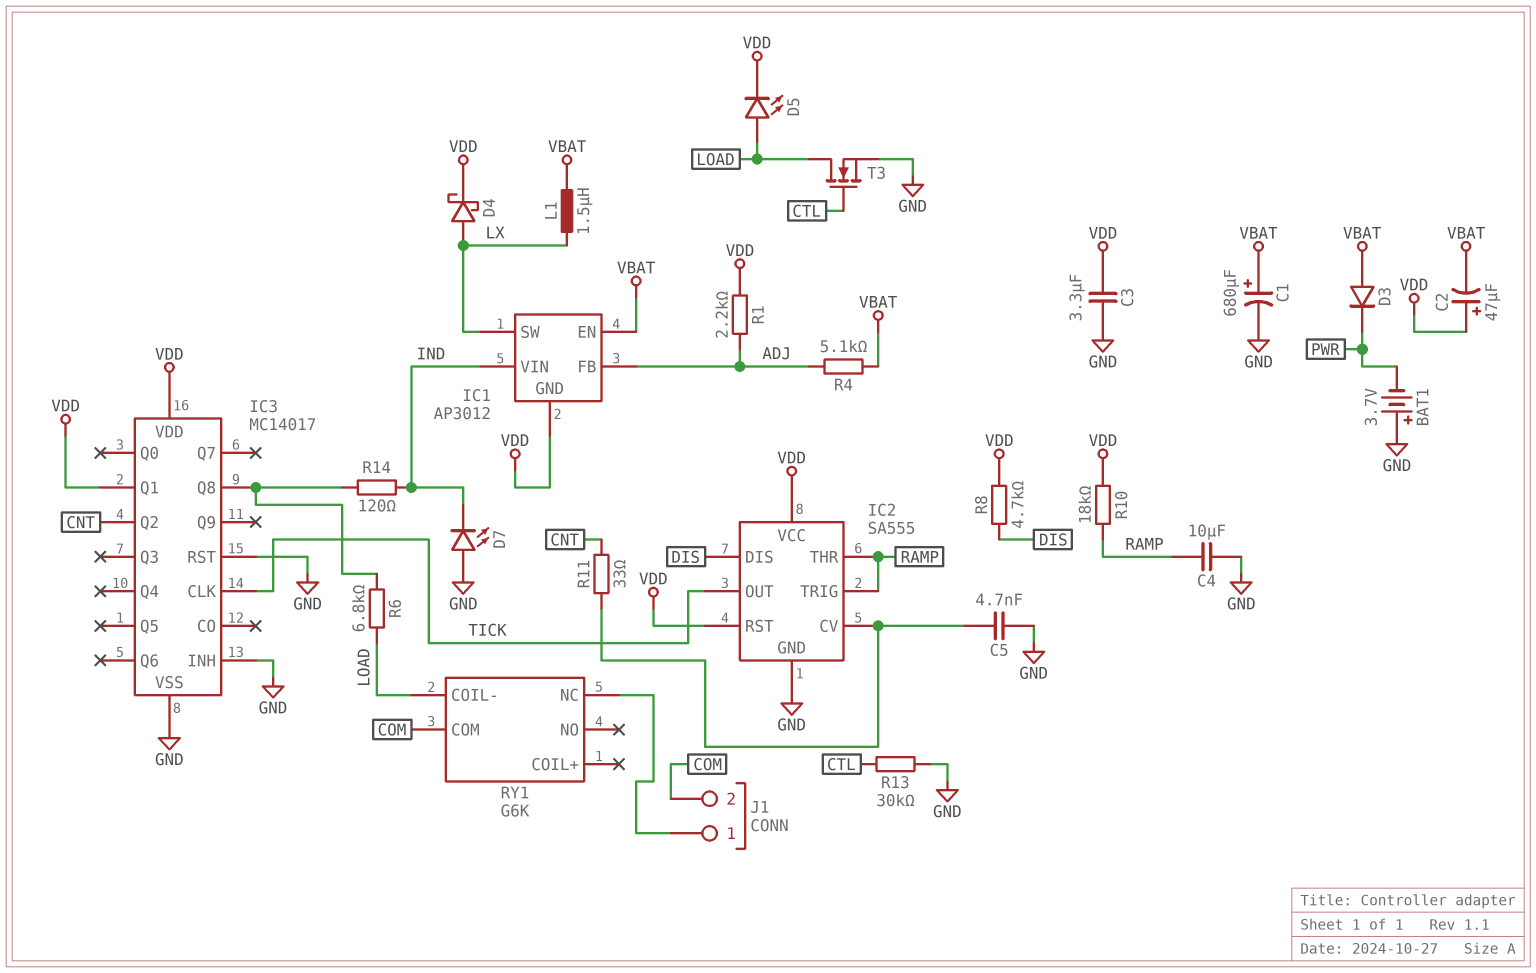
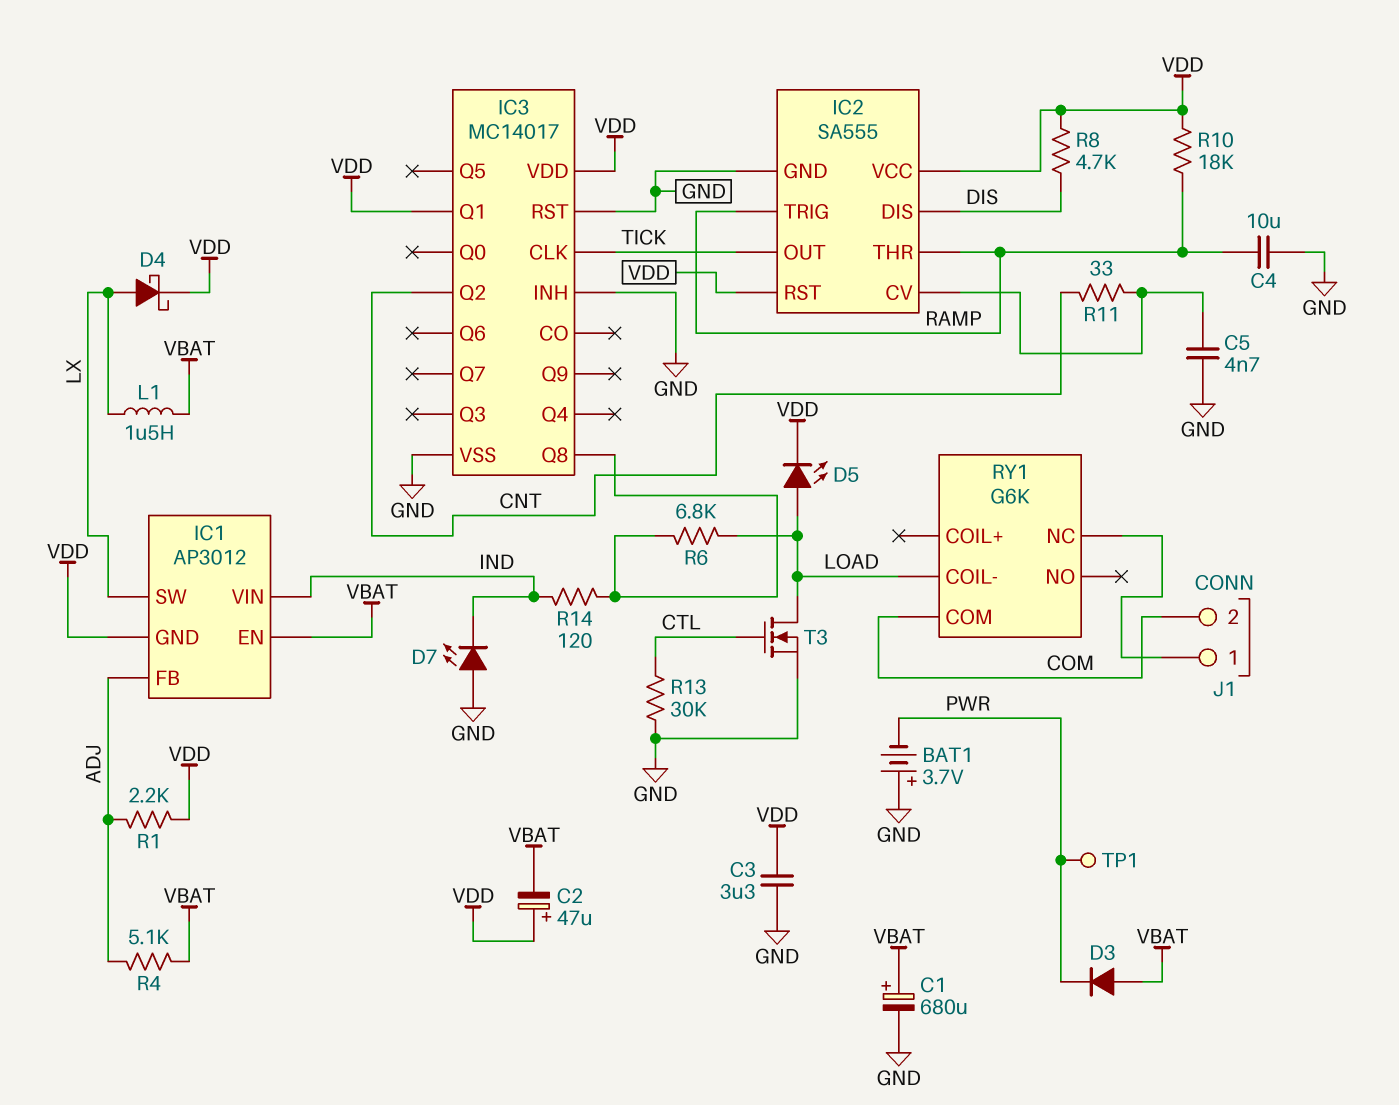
TP1: none -> test point (PWR)

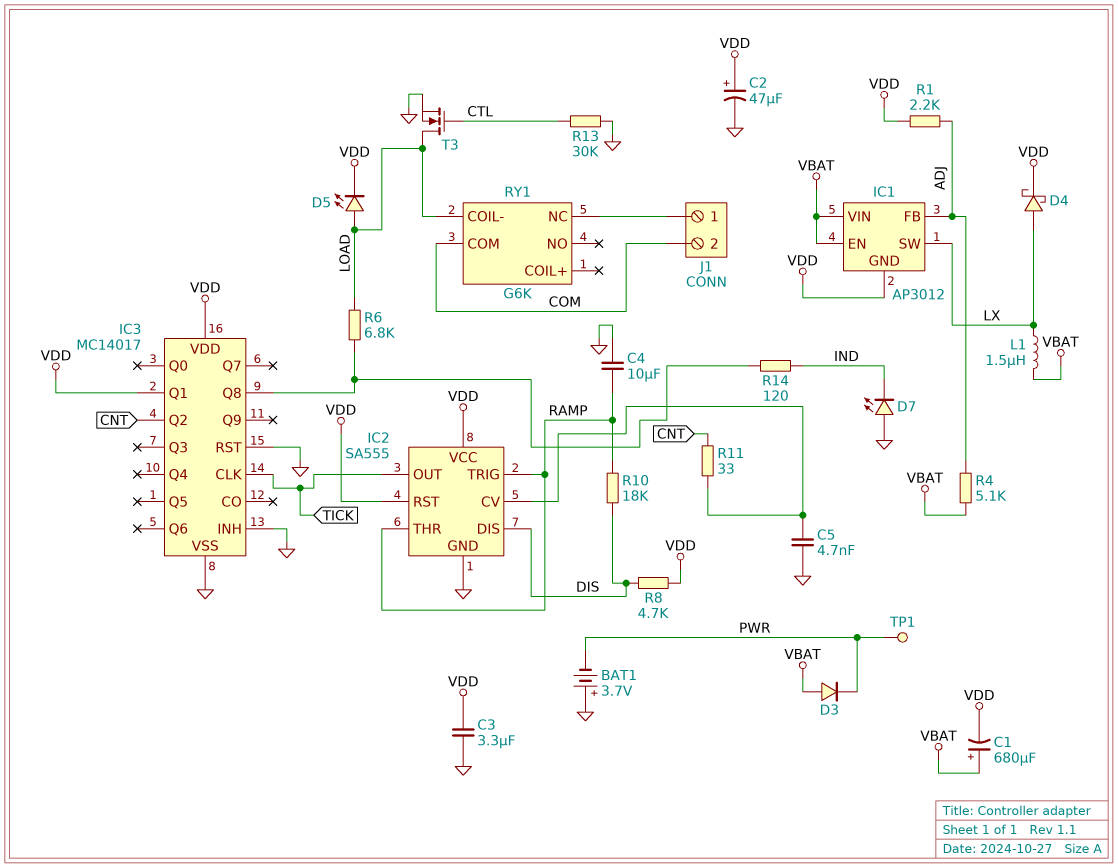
C1: 680uF (plus VBAT, minus GND) -> 680uF (plus VBAT, minus VDD)
C2: 47uF (plus VDD, minus VBAT) -> 47uF (plus VDD, minus GND)
IC1 pin VIN: IND -> VBAT
R10: 18k (RAMP, VDD) -> 18k (DIS, RAMP)

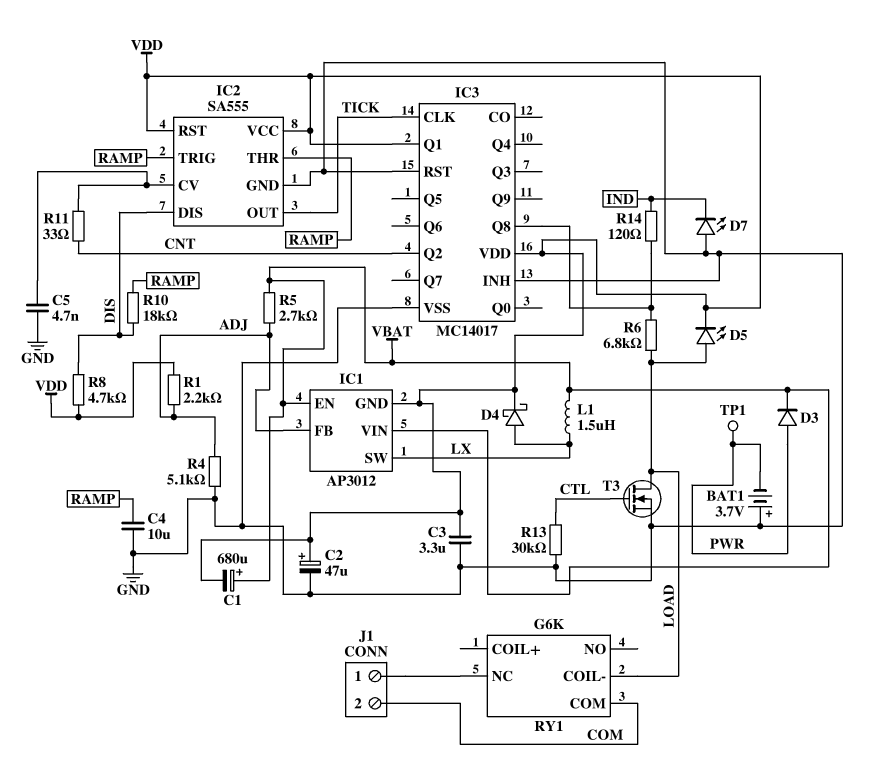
D3: diode (A VBAT, K PWR) -> diode (A PWR, K VBAT)
R4: 5.1k (ADJ, VBAT) -> 5.1k (ADJ, GND)
R5: none -> 2.7k (ADJ, VBAT)

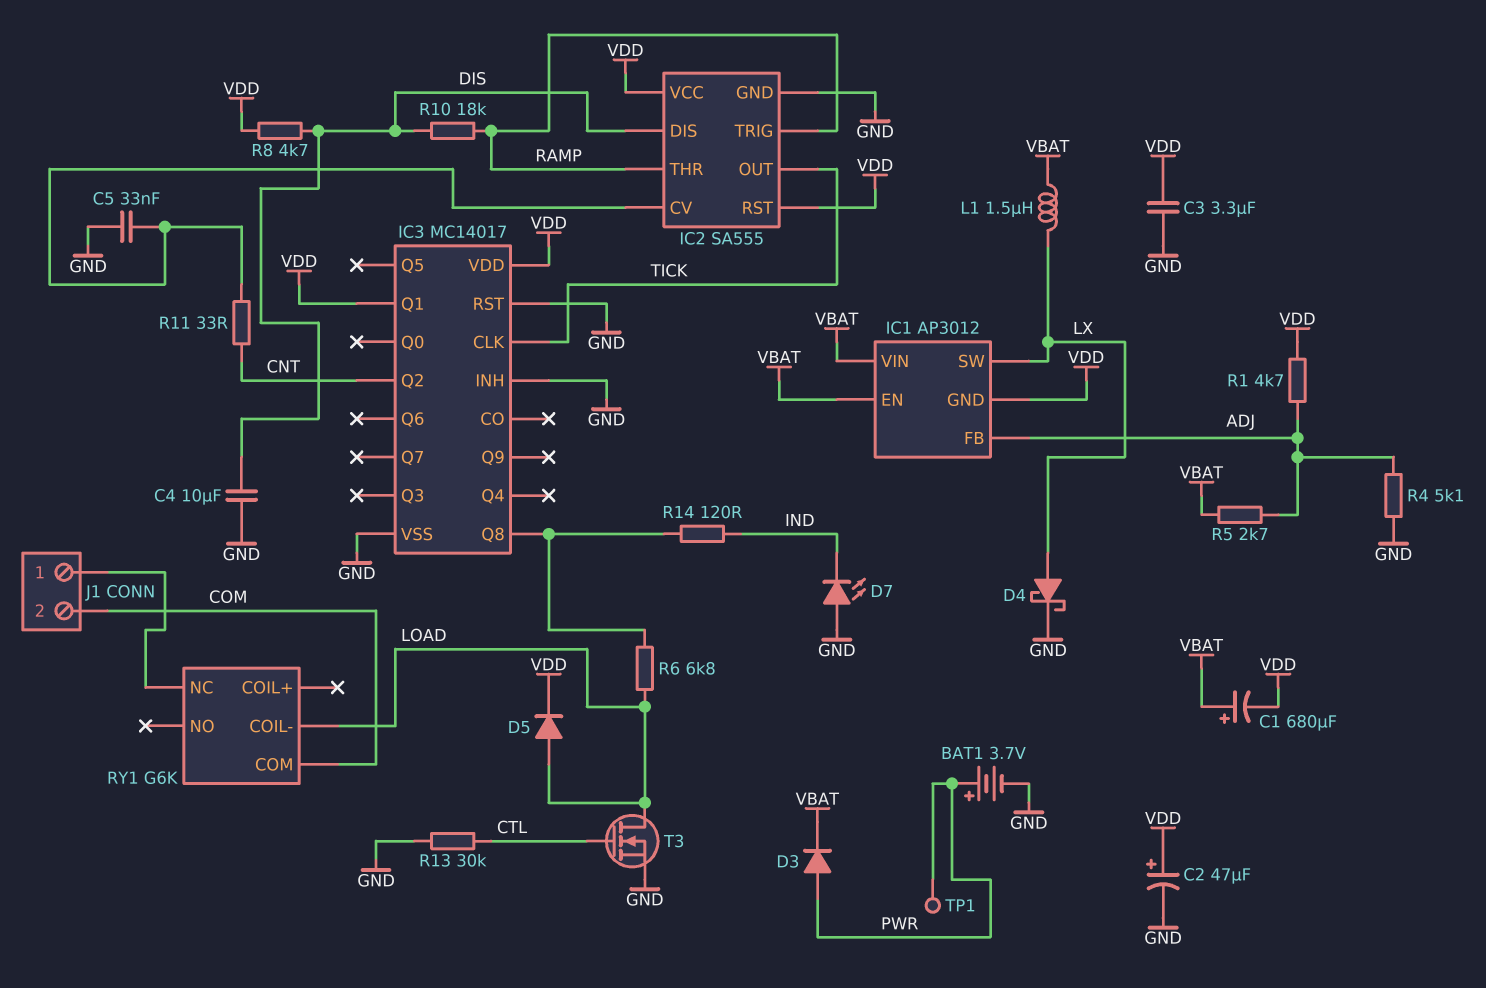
BAT1: 3.7V (plus GND, minus PWR) -> 3.7V (plus PWR, minus GND)
C4: 10uF (GND, RAMP) -> 10uF (DIS, GND)
C5: 4.7nF (GND, IC2/CV) -> 33nF (GND, IC2/CV)
D4: schottky (A LX, K VDD) -> schottky (A LX, K GND)
D5: LED (A LOAD, K VDD) -> diode (A LOAD, K VDD)
R1: 2.2k (ADJ, VDD) -> 4.7k (ADJ, VDD)

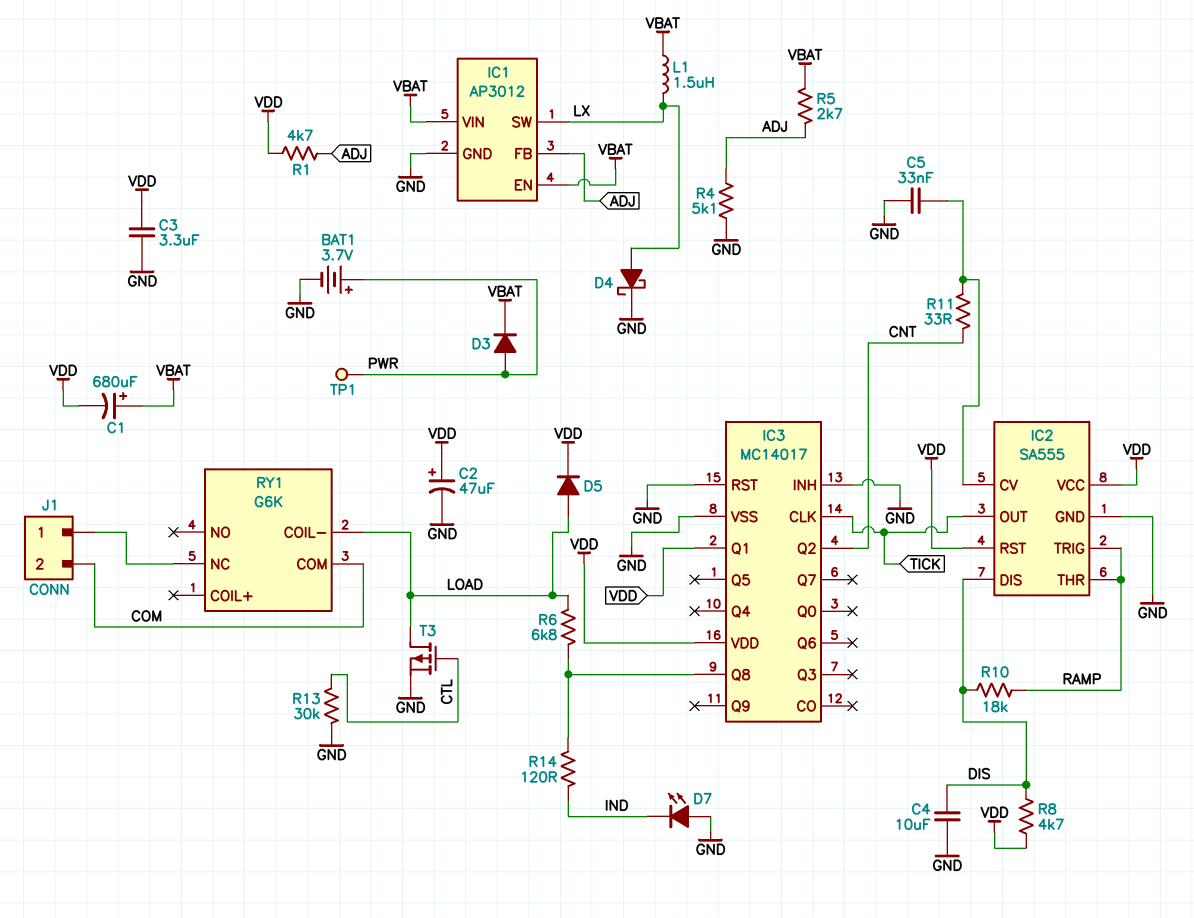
IC1 pin GND: VDD -> GND
T3: NMOS (G CTL, D LOAD, S GND) -> PMOS (G CTL, D LOAD, S GND)

